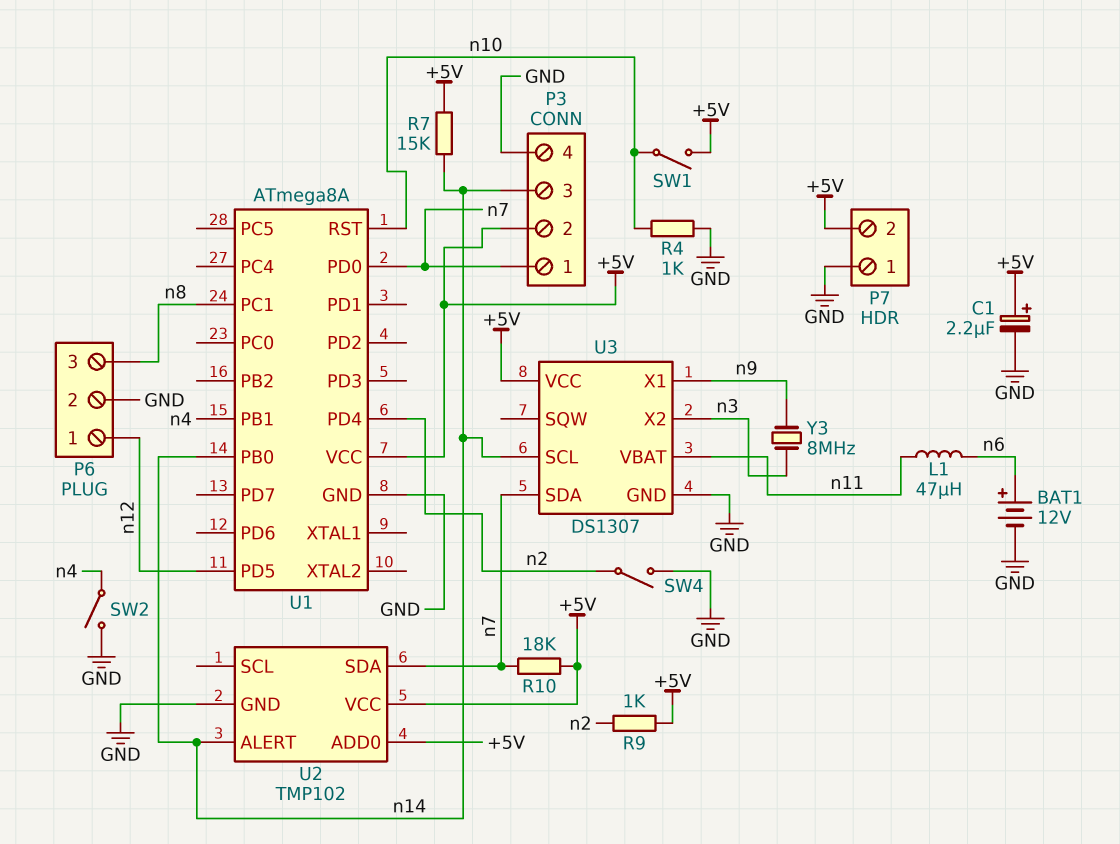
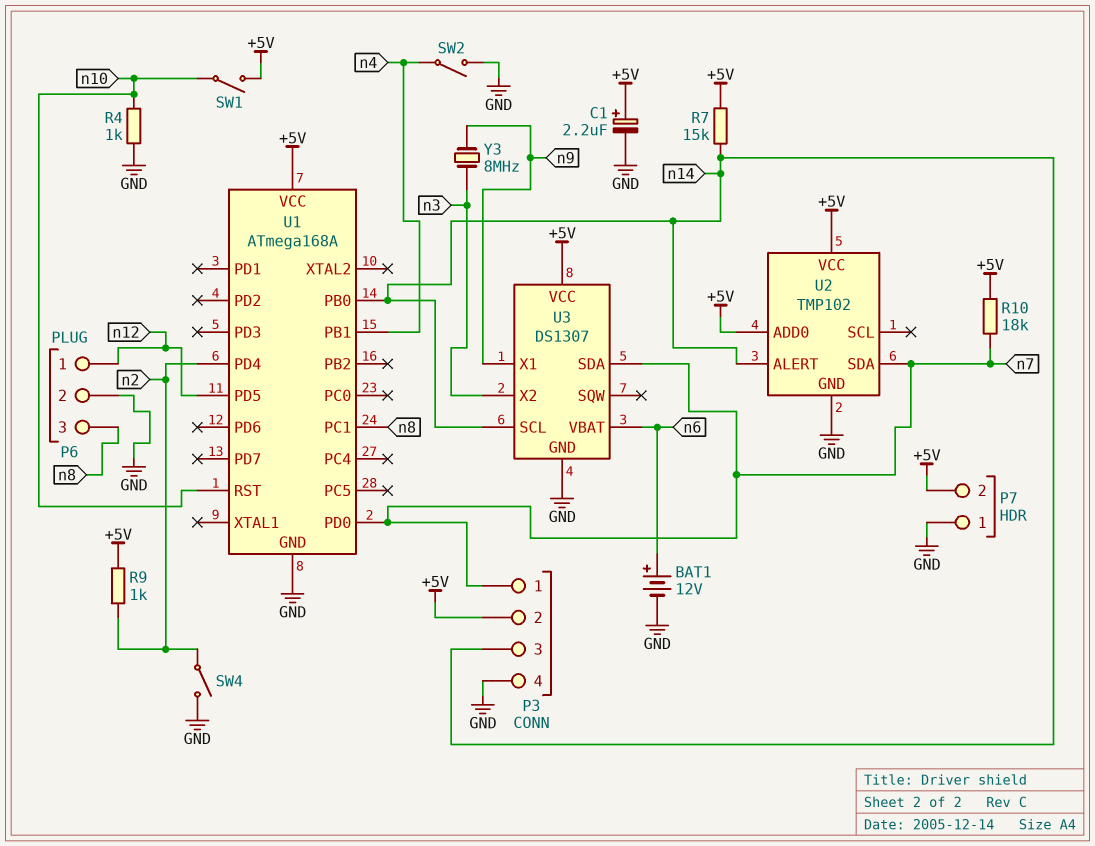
L1: 47uH (n6, n11) -> none
U1: ATmega8A -> ATmega168A
U3 pin VBAT: n11 -> n6

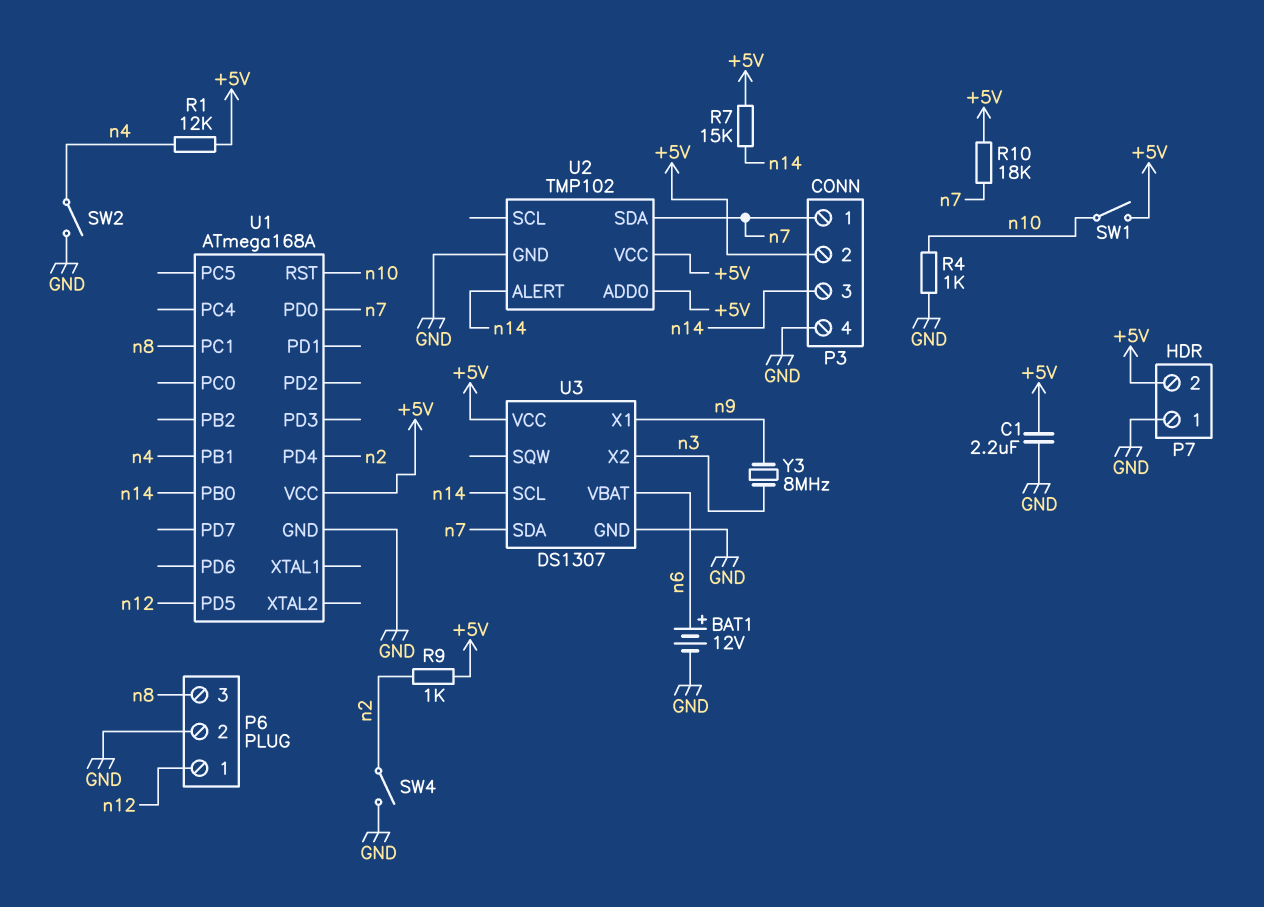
C1: 2.2uF (plus +5V, minus GND) -> 2.2uF (+5V, GND)
R1: none -> 12k (+5V, n4)

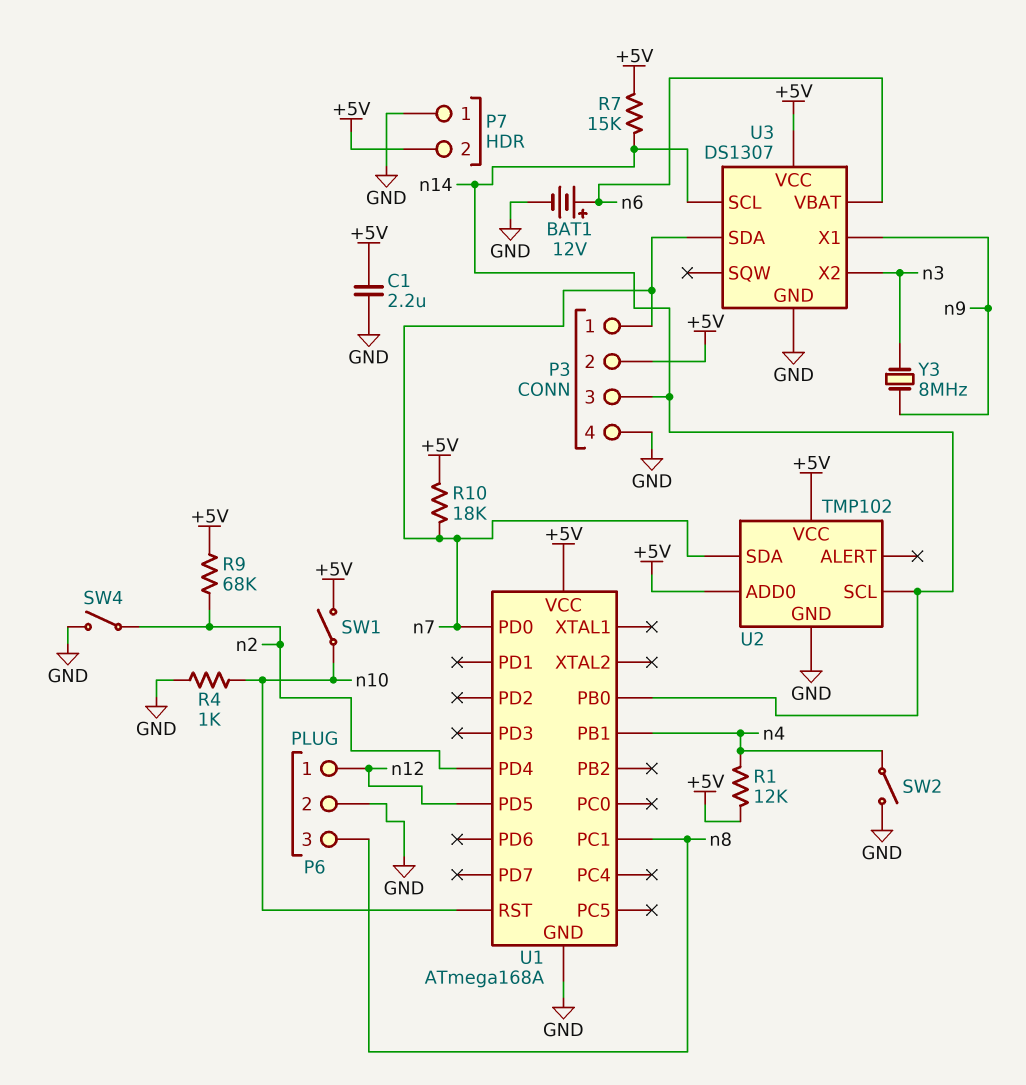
R9: 1k (+5V, n2) -> 68k (+5V, n2)
U2 pin ALERT: n14 -> none
U2 pin SCL: none -> n14

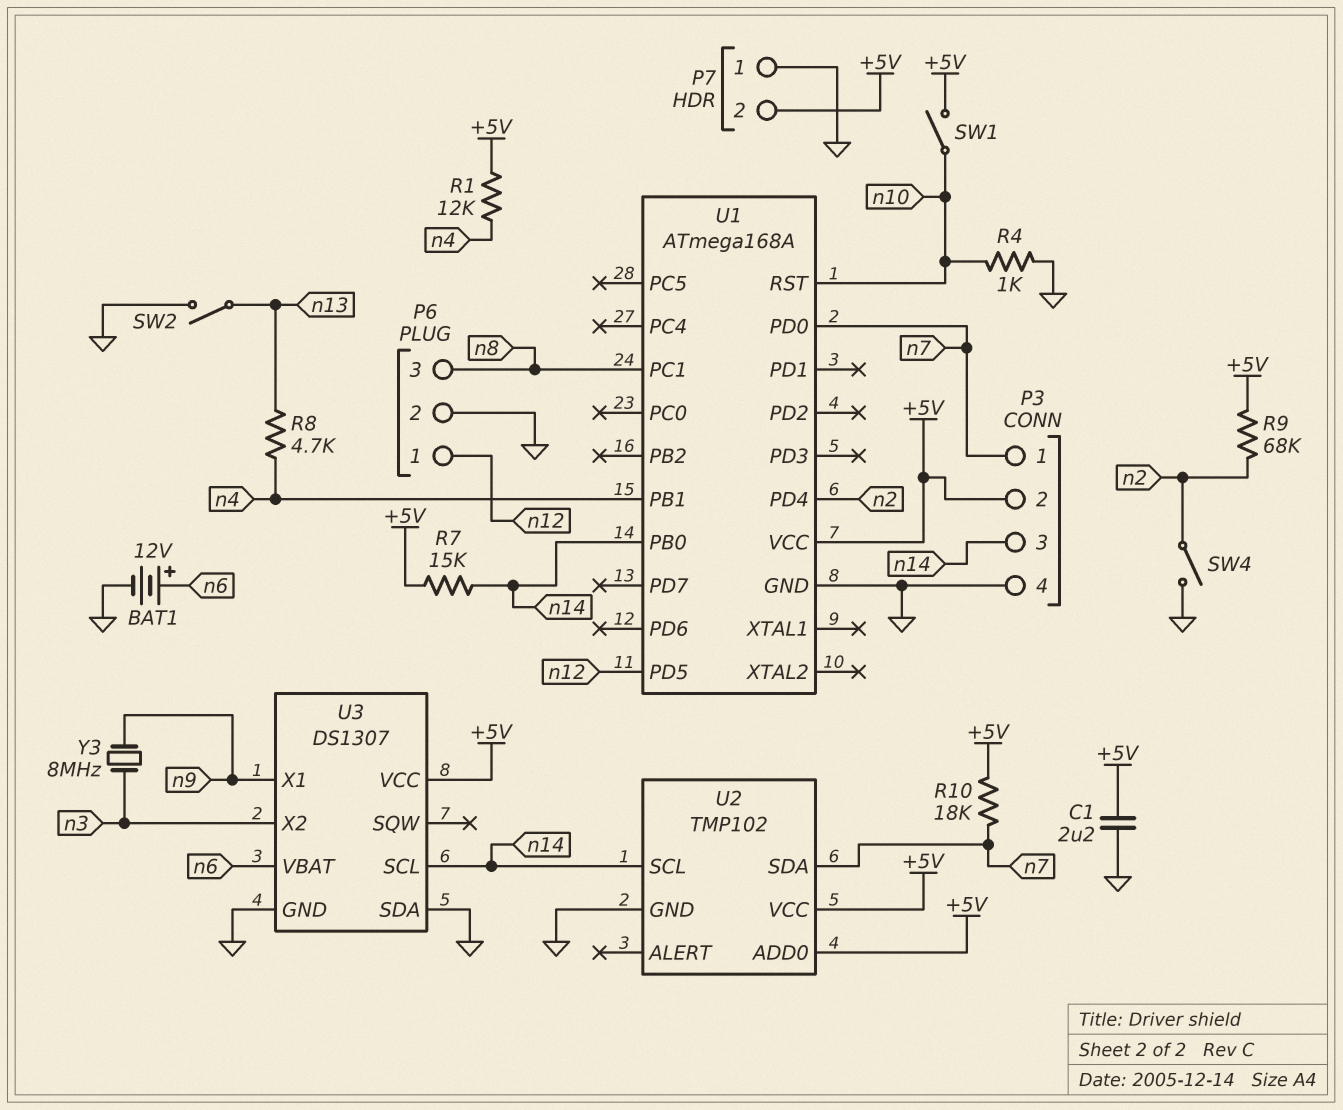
R8: none -> 4.7k (n4, n13)
SW2: switch (GND, n4) -> switch (GND, n13)
U3 pin SDA: n7 -> GND

